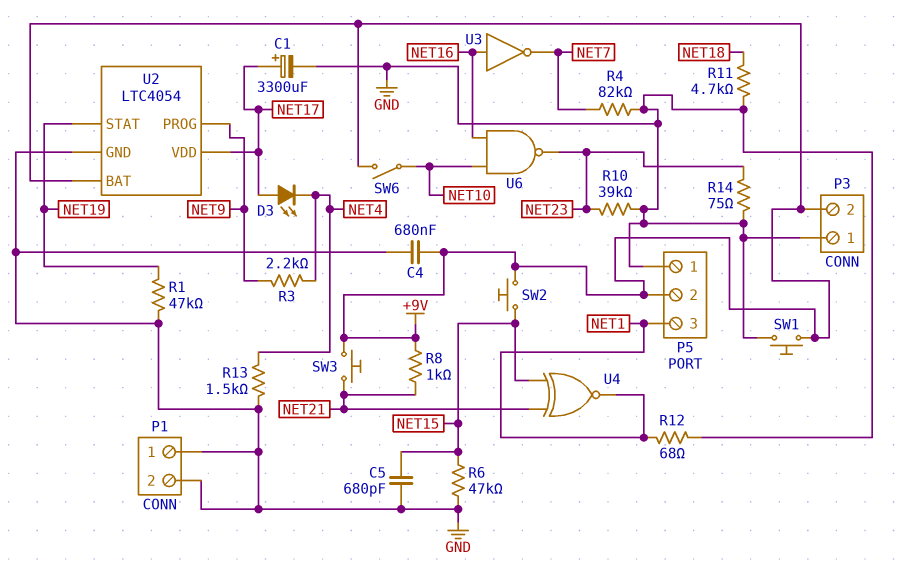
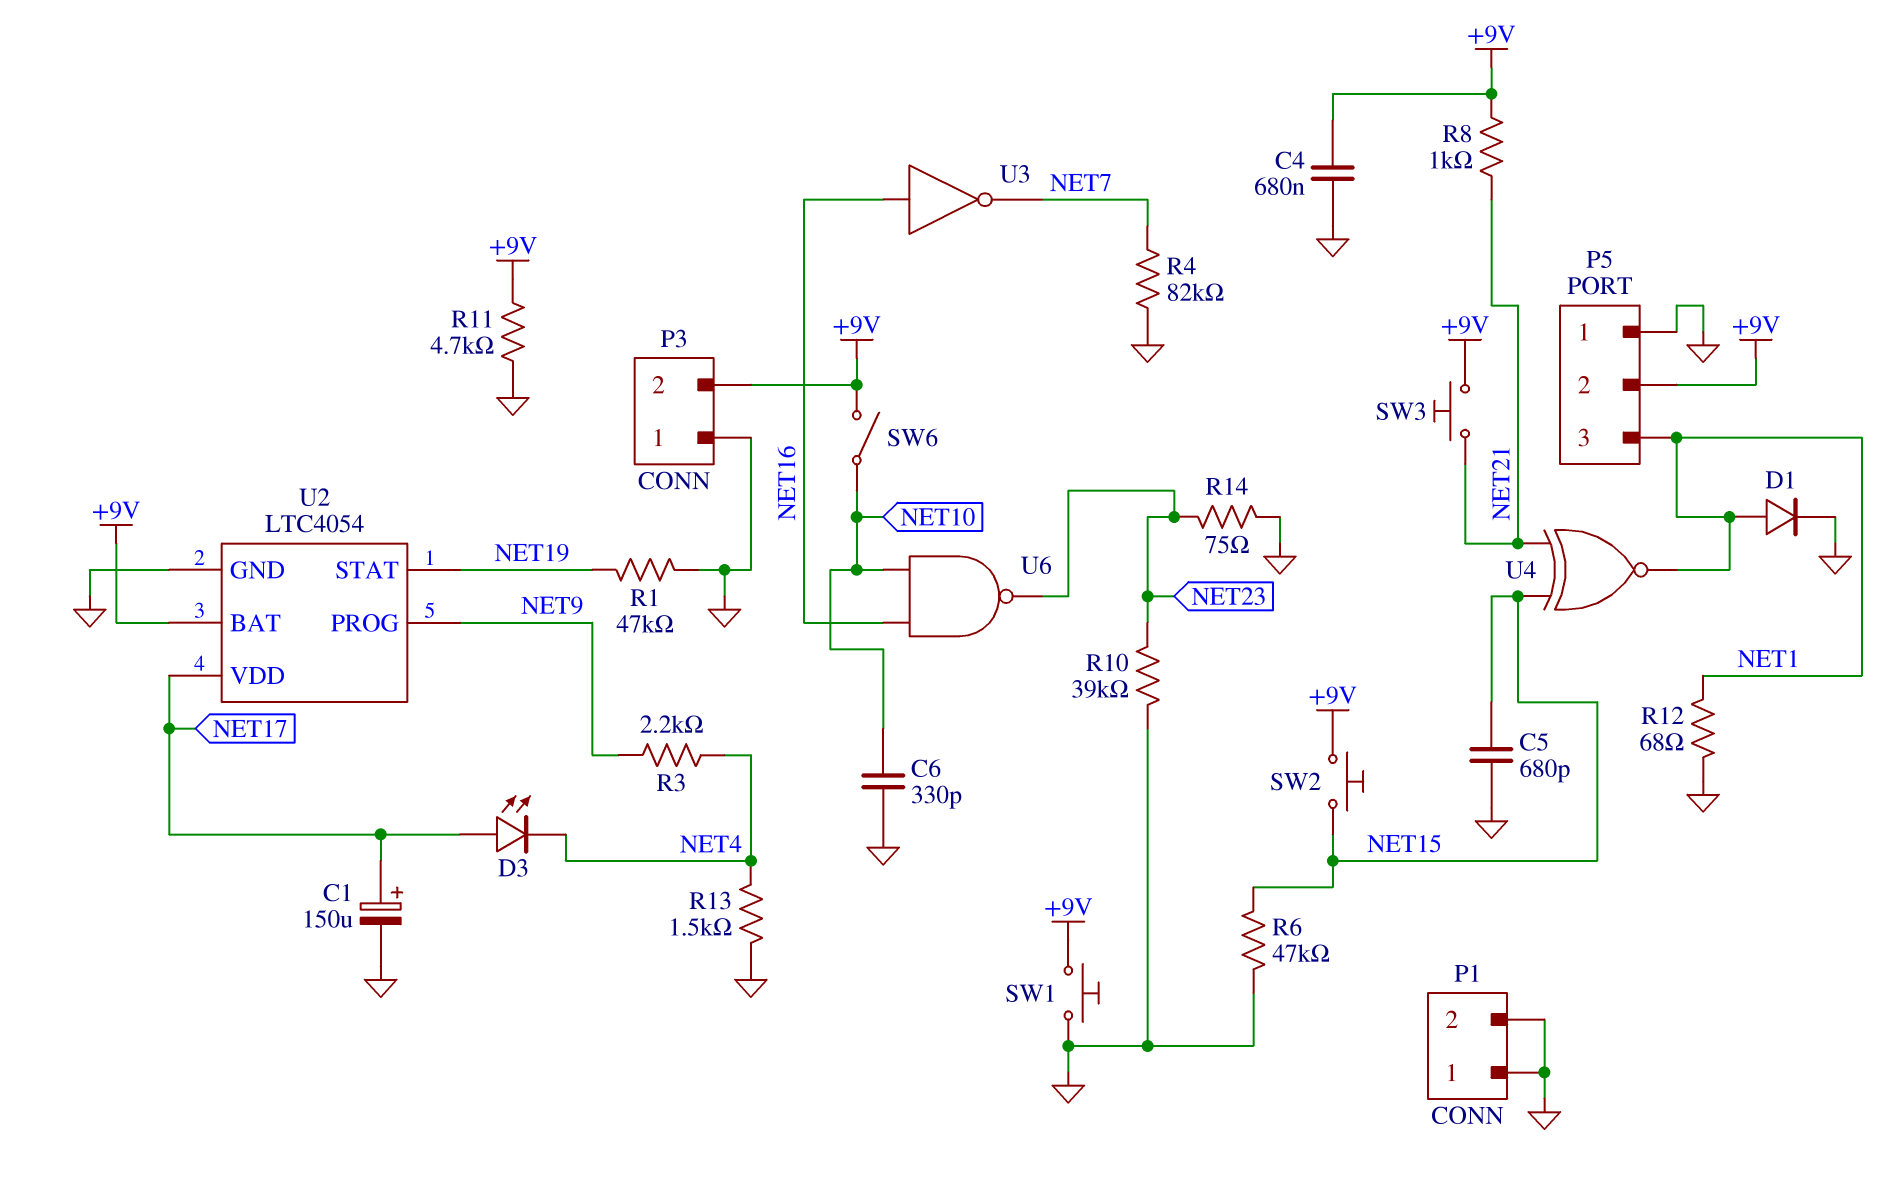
C1: 3300uF (plus NET17, minus GND) -> 150uF (plus NET17, minus GND)
C6: none -> 330pF (GND, NET10)
D1: none -> diode (A NET1, K GND)
R11: 4.7k (GND, NET18) -> 4.7k (+9V, GND)

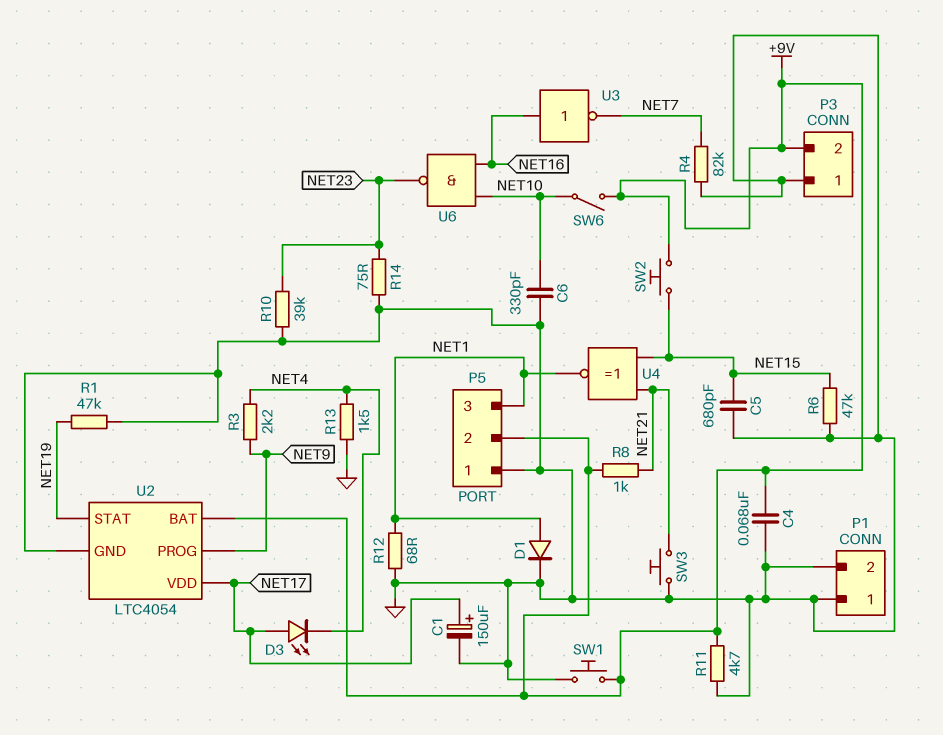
C4: 680nF (+9V, GND) -> 68nF (+9V, GND)
SW3: button (+9V, NET21) -> button (GND, NET21)

